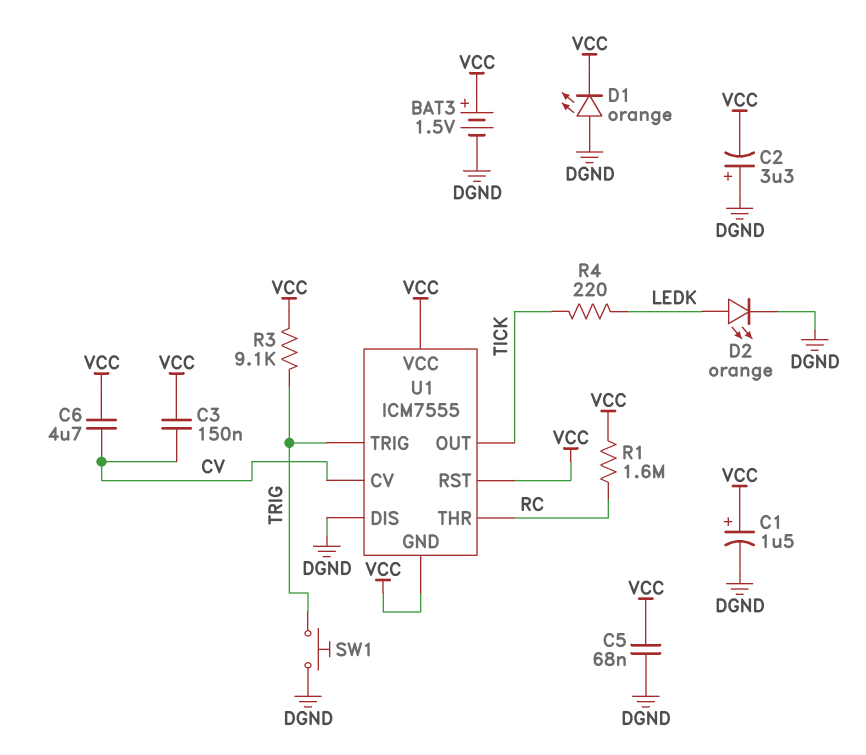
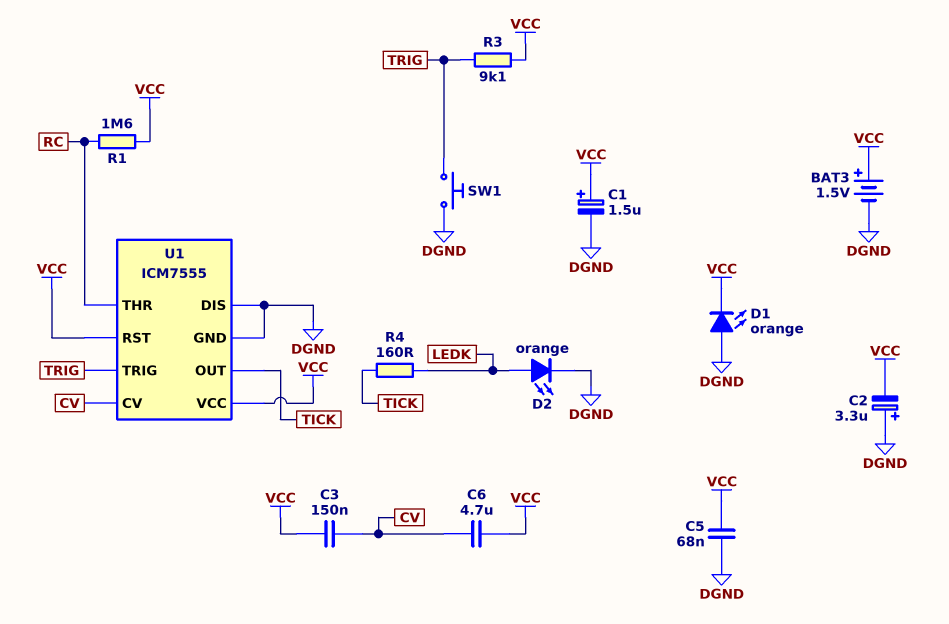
R4: 220 (LEDK, TICK) -> 160 (LEDK, TICK)
U1 pin GND: VCC -> DGND

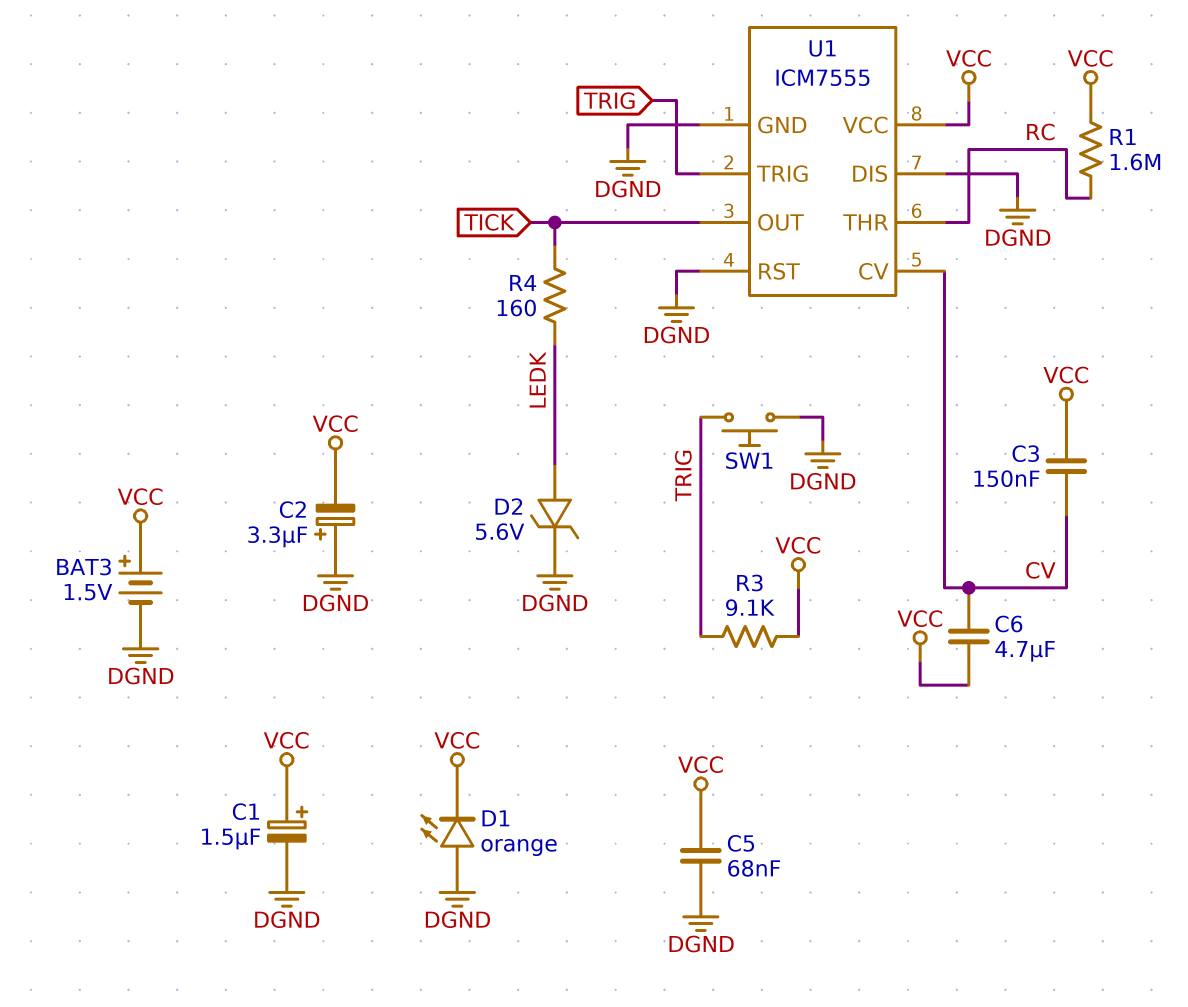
D2: LED orange (A LEDK, K DGND) -> zener 5.6V (A LEDK, K DGND)
U1 pin RST: VCC -> DGND

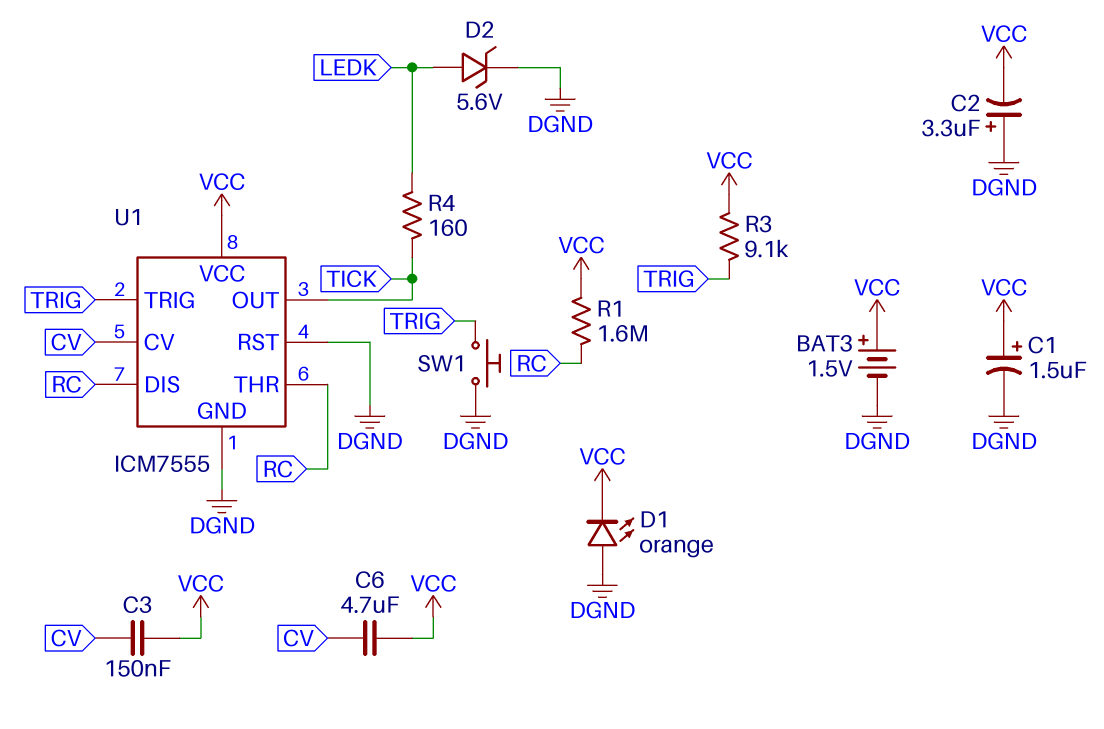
C5: 68nF (DGND, VCC) -> none
U1 pin DIS: DGND -> RC

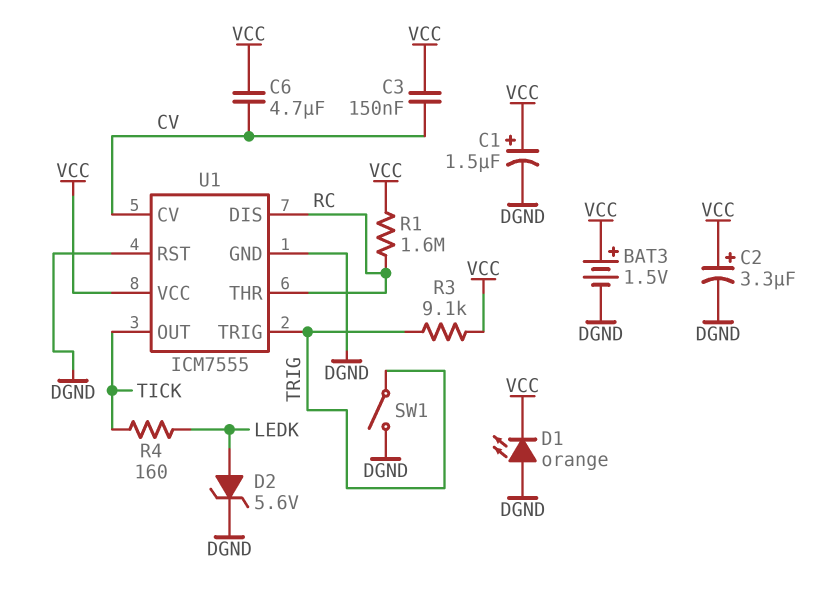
C2: 3.3uF (plus DGND, minus VCC) -> 3.3uF (plus VCC, minus DGND)
SW1: button (DGND, TRIG) -> switch (DGND, TRIG)

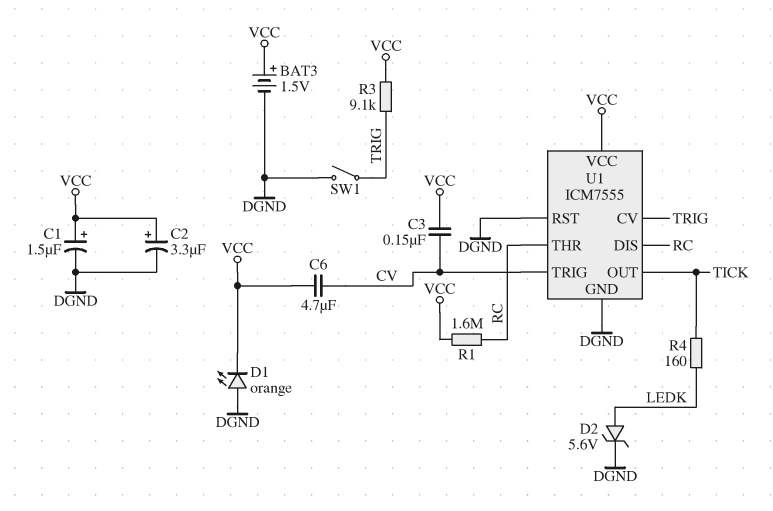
U1 pin CV: CV -> TRIG
U1 pin TRIG: TRIG -> CV

